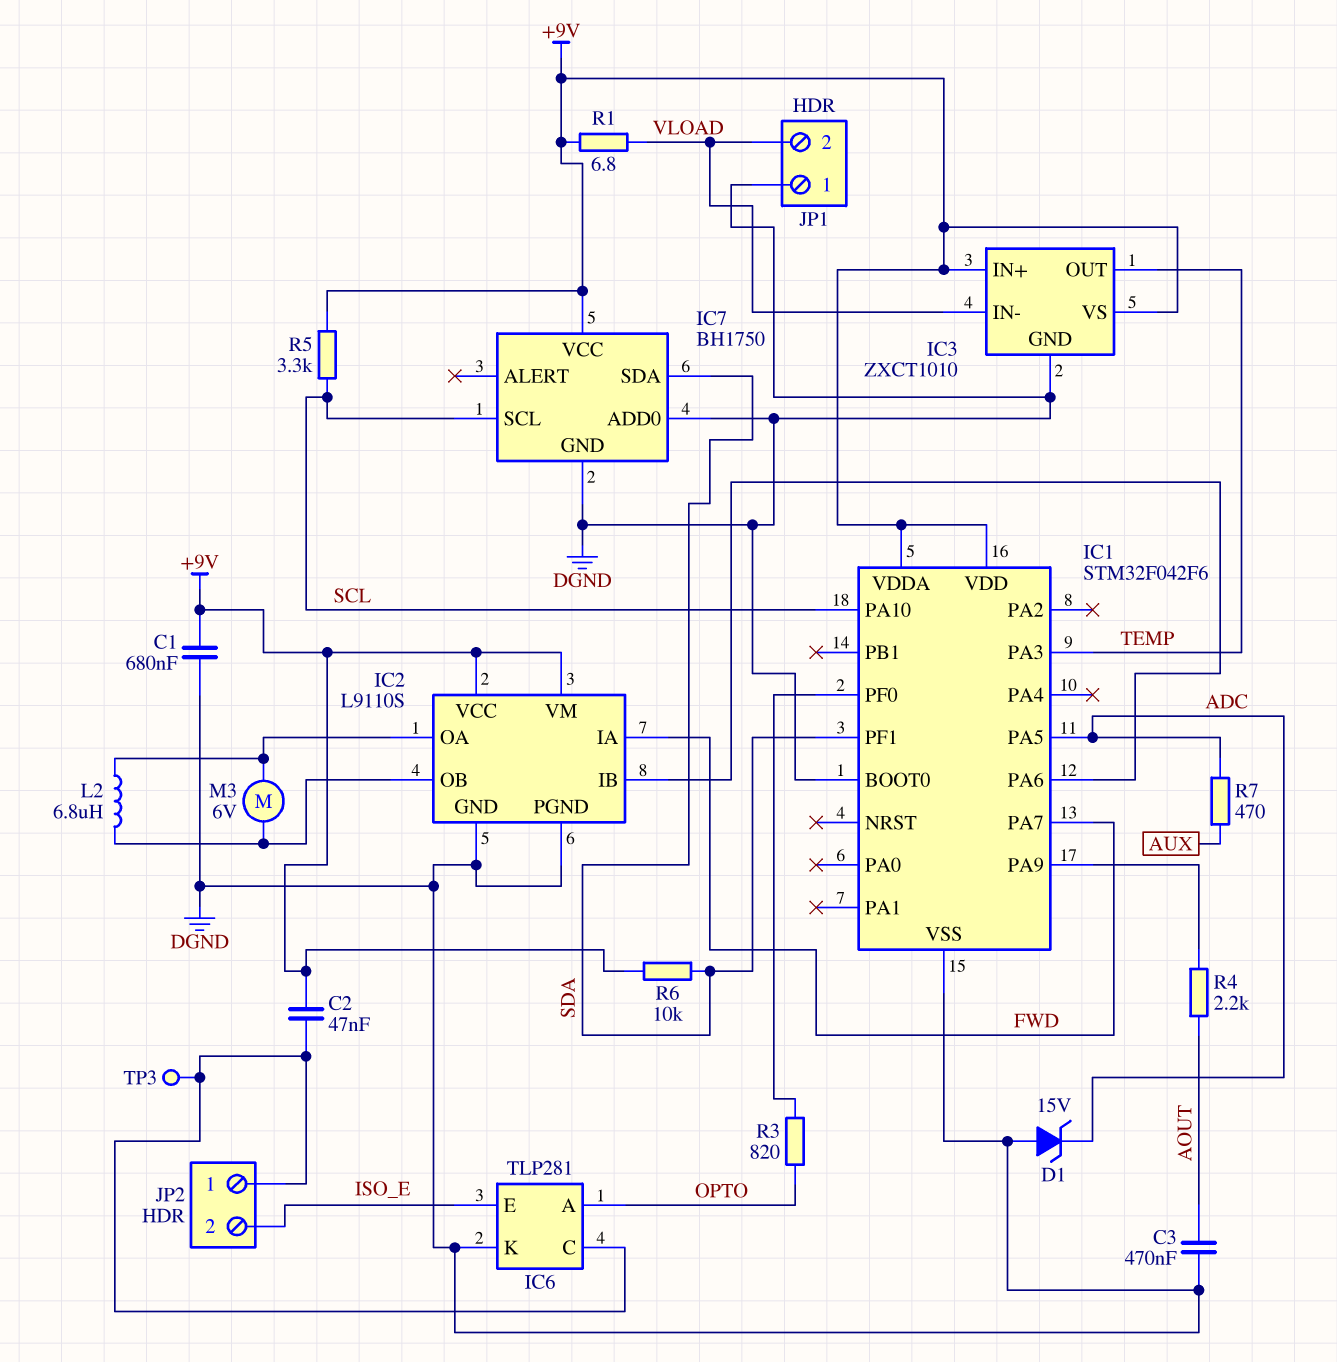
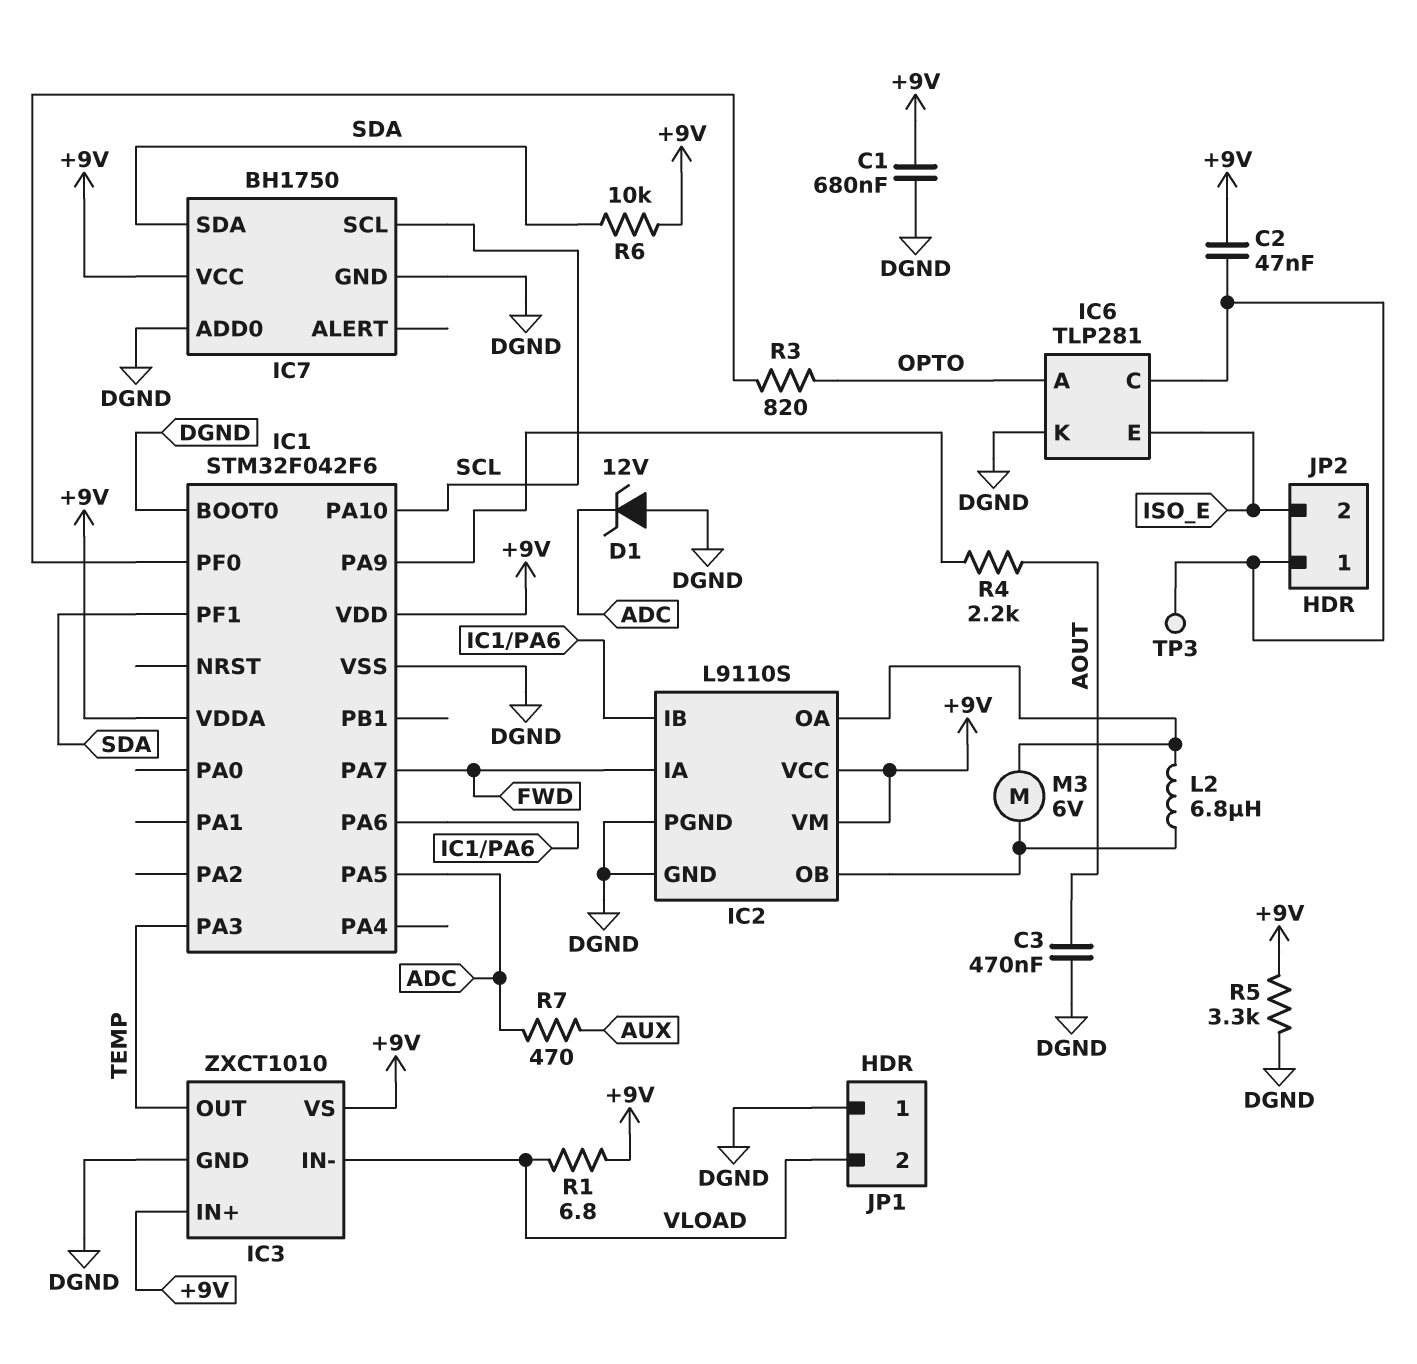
D1: zener 15V (A DGND, K ADC) -> zener 12V (A DGND, K ADC)
R5: 3.3k (+9V, SCL) -> 3.3k (+9V, DGND)

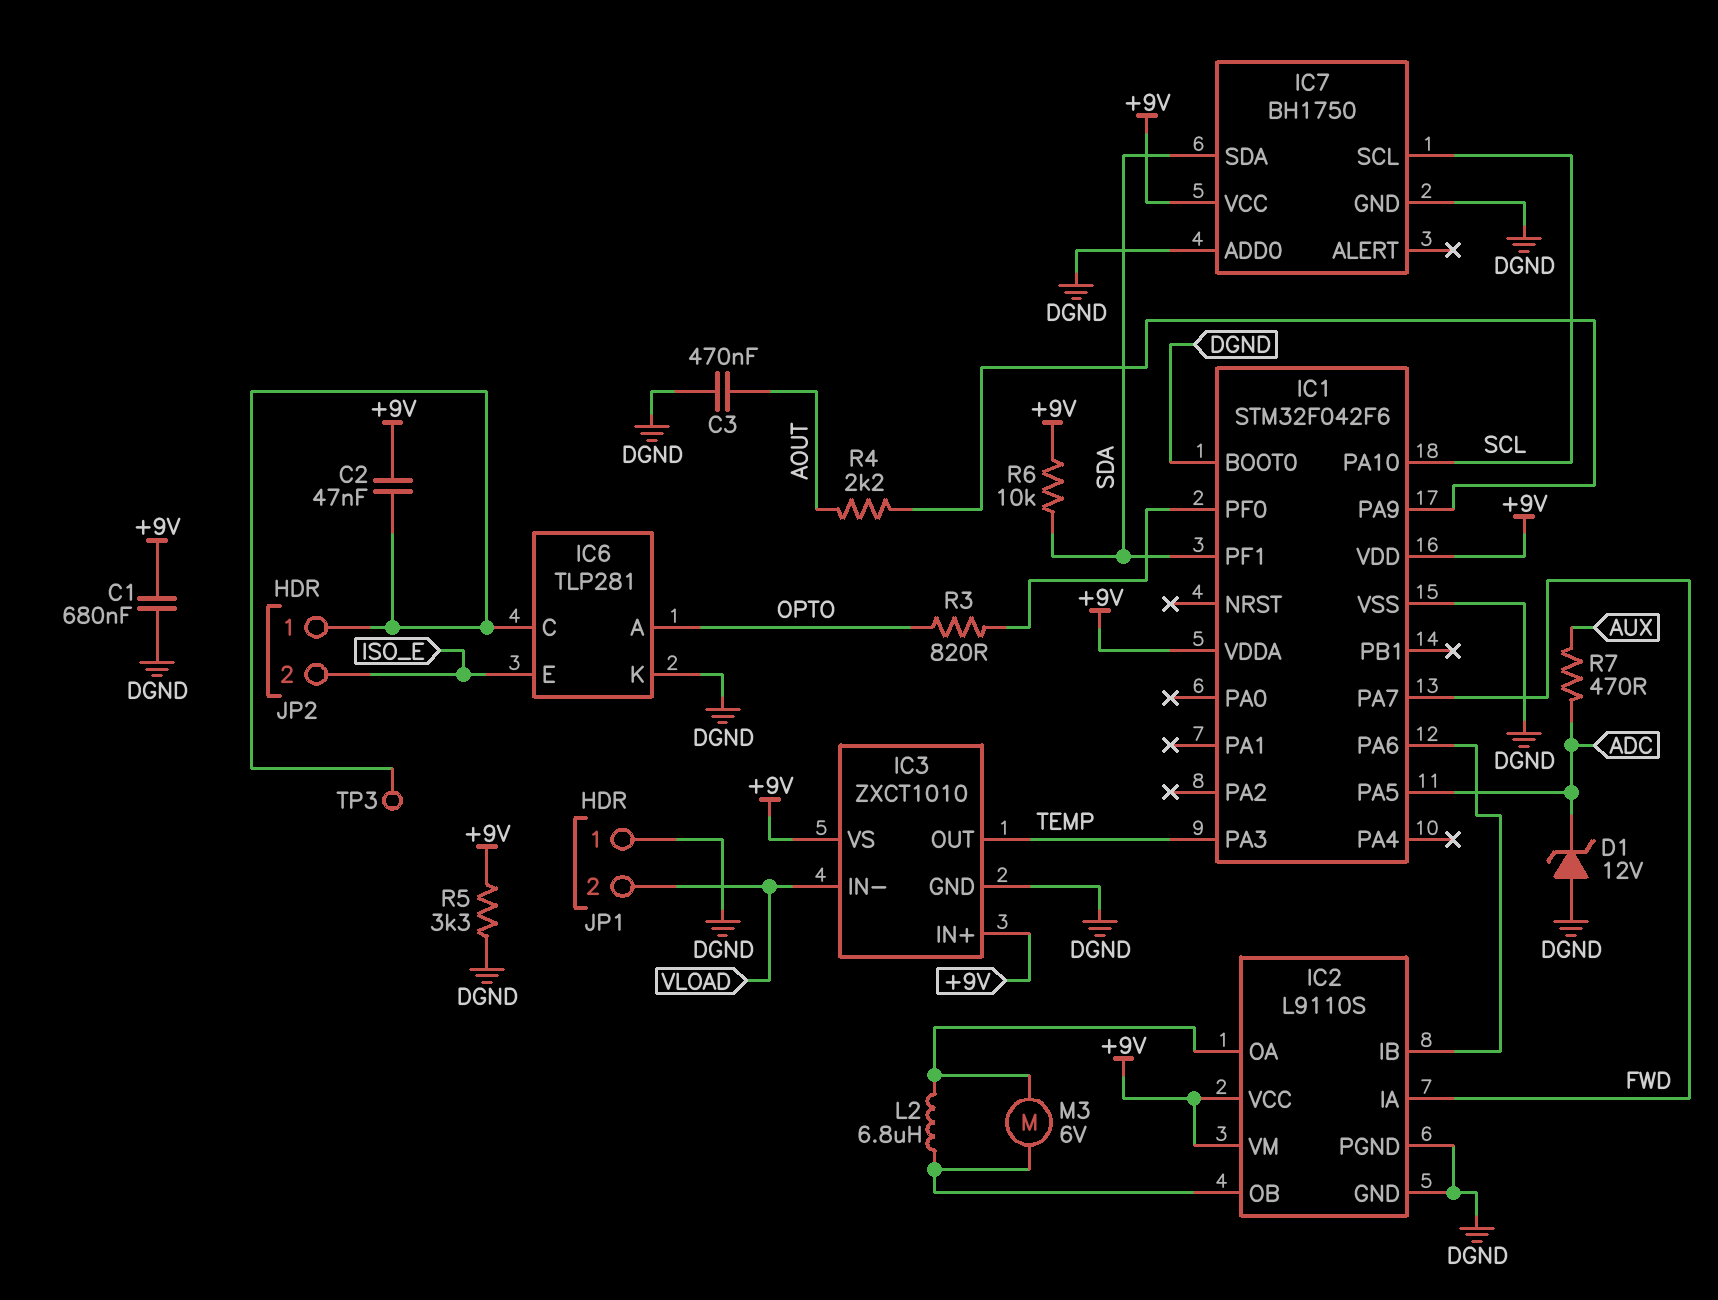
R1: 6.8 (+9V, VLOAD) -> none

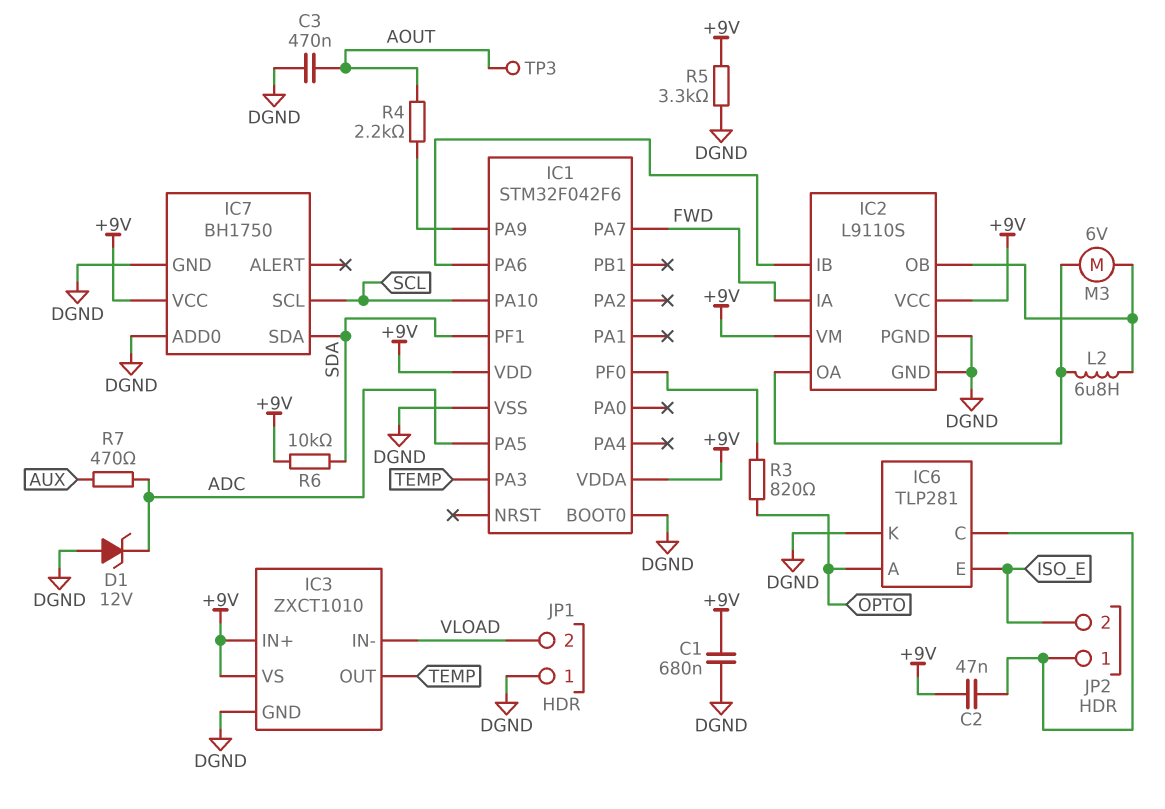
TP3: test point (IC6/C) -> test point (AOUT)

